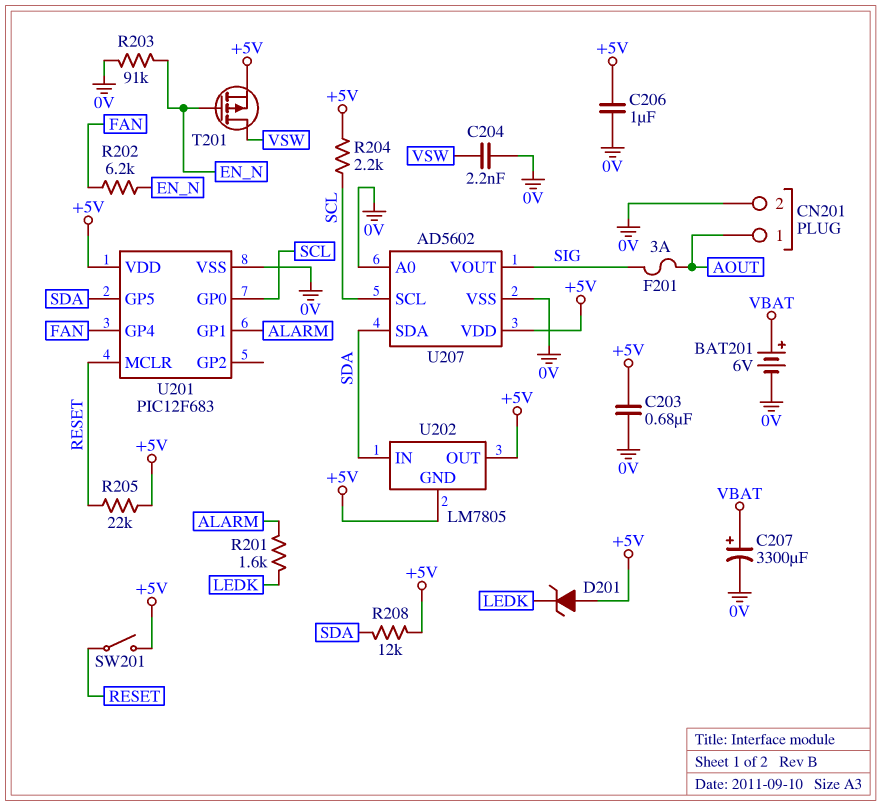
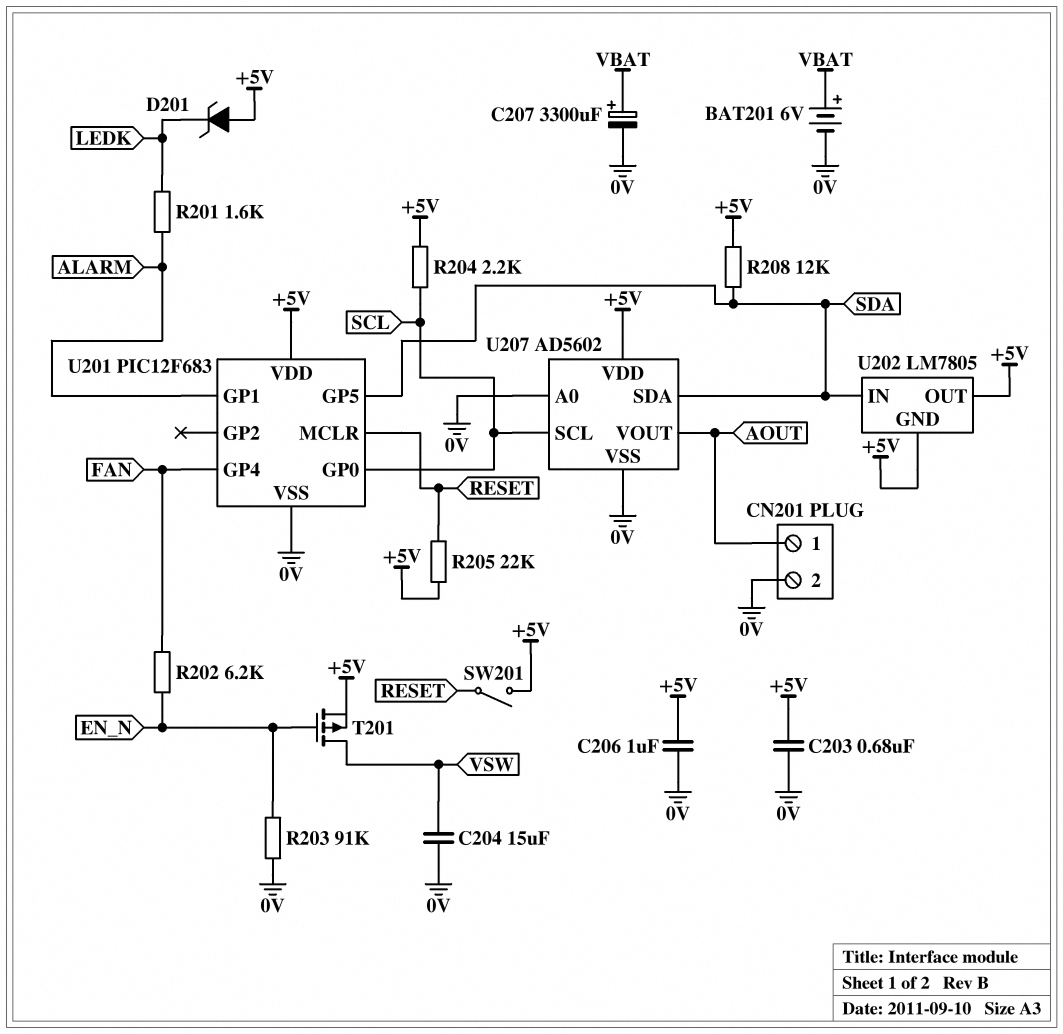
C204: 2.2nF (0V, VSW) -> 15uF (0V, VSW)
F201: 3A (AOUT, SIG) -> none
U207 pin VOUT: SIG -> AOUT

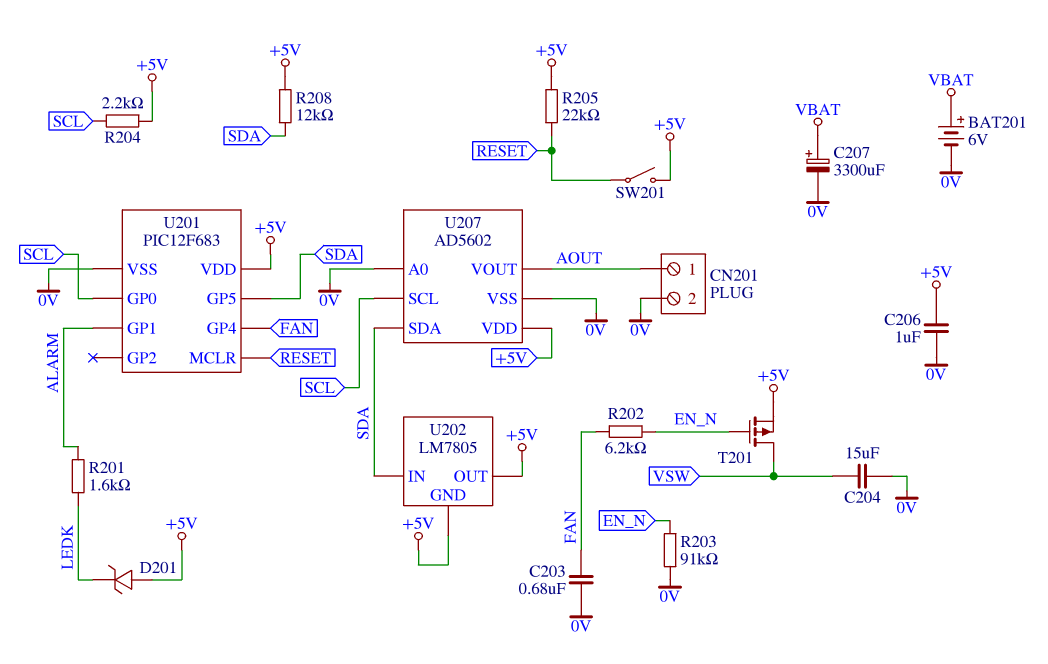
C203: 680nF (+5V, 0V) -> 680nF (0V, FAN)

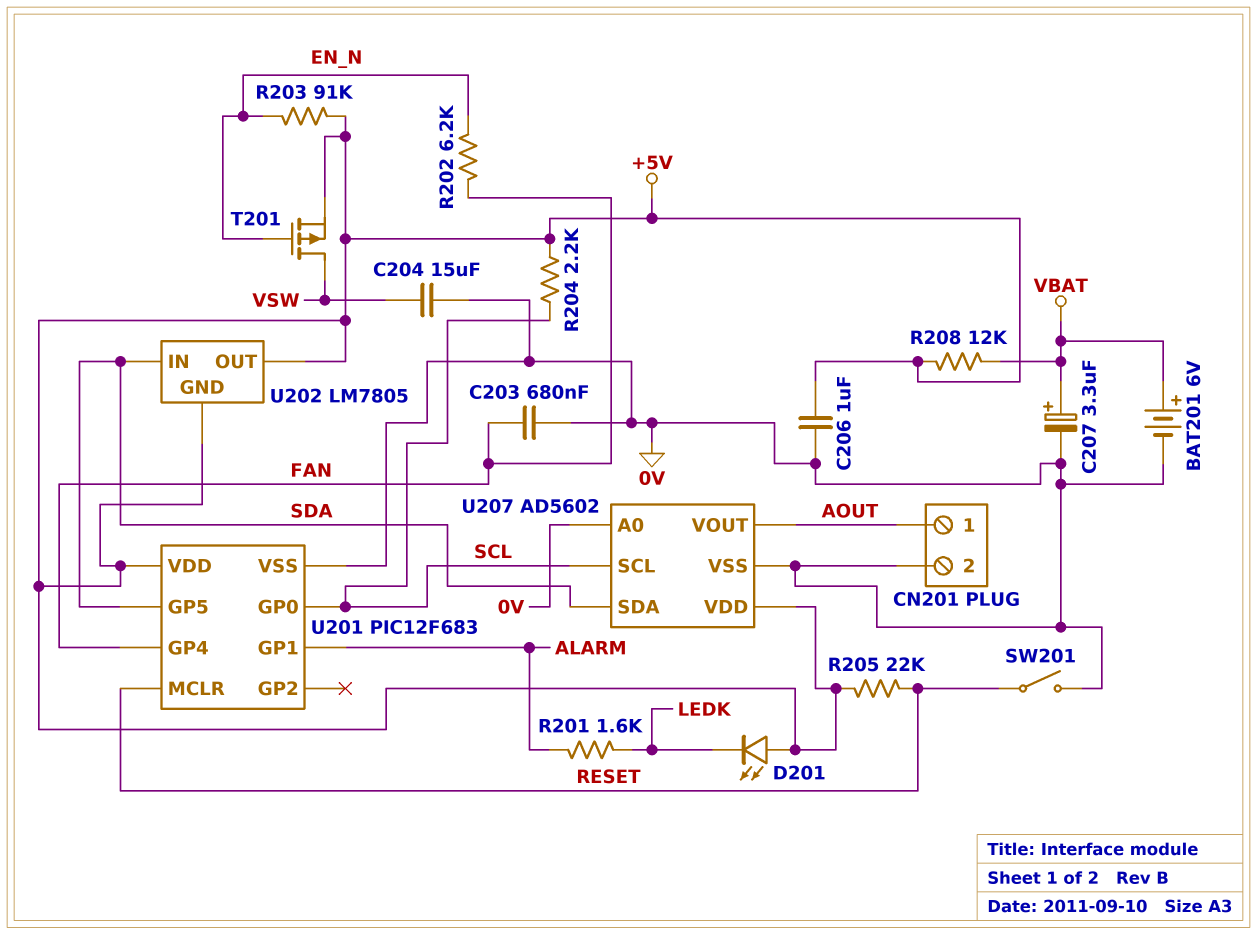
C207: 3300uF (plus VBAT, minus 0V) -> 3.3uF (plus VBAT, minus 0V)
D201: zener (A +5V, K LEDK) -> LED (A +5V, K LEDK)
R203: 91k (0V, EN_N) -> 91k (+5V, EN_N)
R208: 12k (+5V, SDA) -> 12k (+5V, VBAT)
SW201: switch (+5V, RESET) -> switch (0V, RESET)

